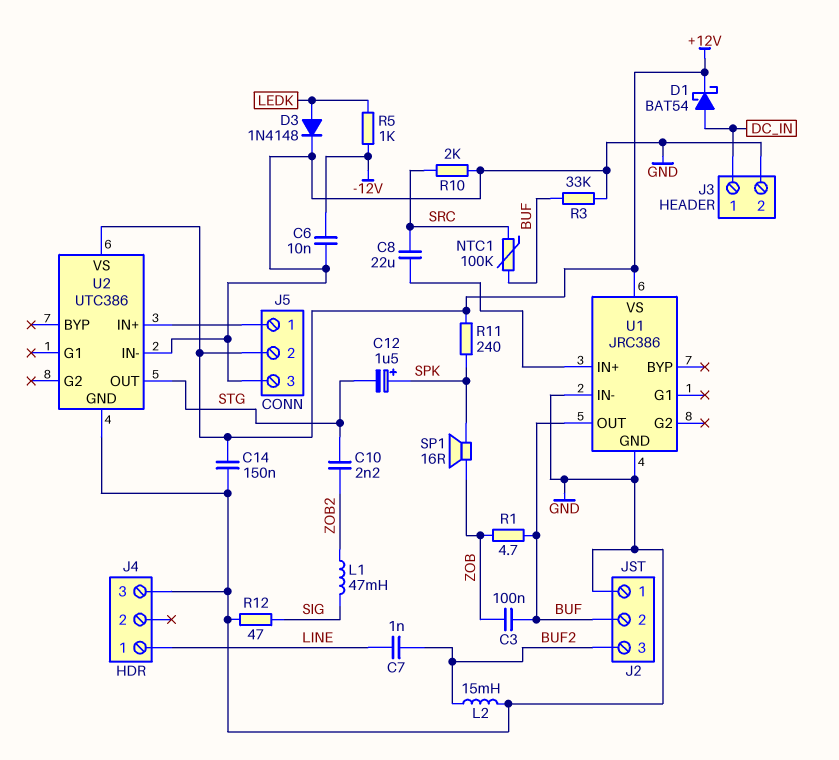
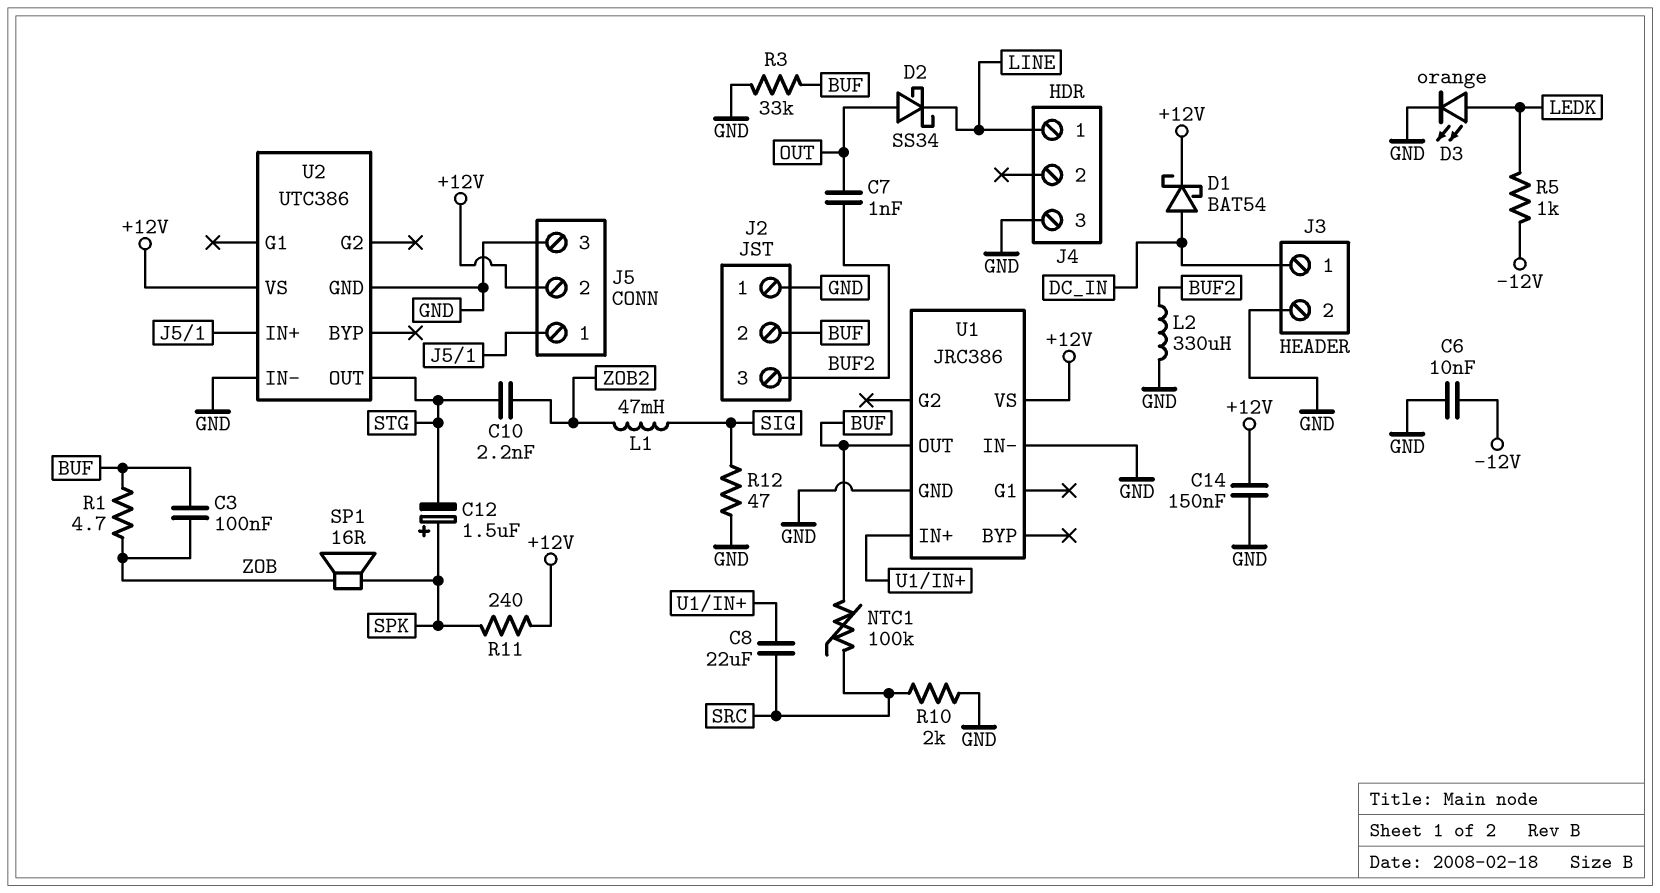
C7: 1nF (BUF2, LINE) -> 1nF (BUF2, OUT)
D2: none -> schottky SS34 (A OUT, K LINE)
D3: diode 1N4148 (A LEDK, K GND) -> LED orange (A LEDK, K GND)
L2: 15mH (BUF2, GND) -> 330uH (BUF2, GND)

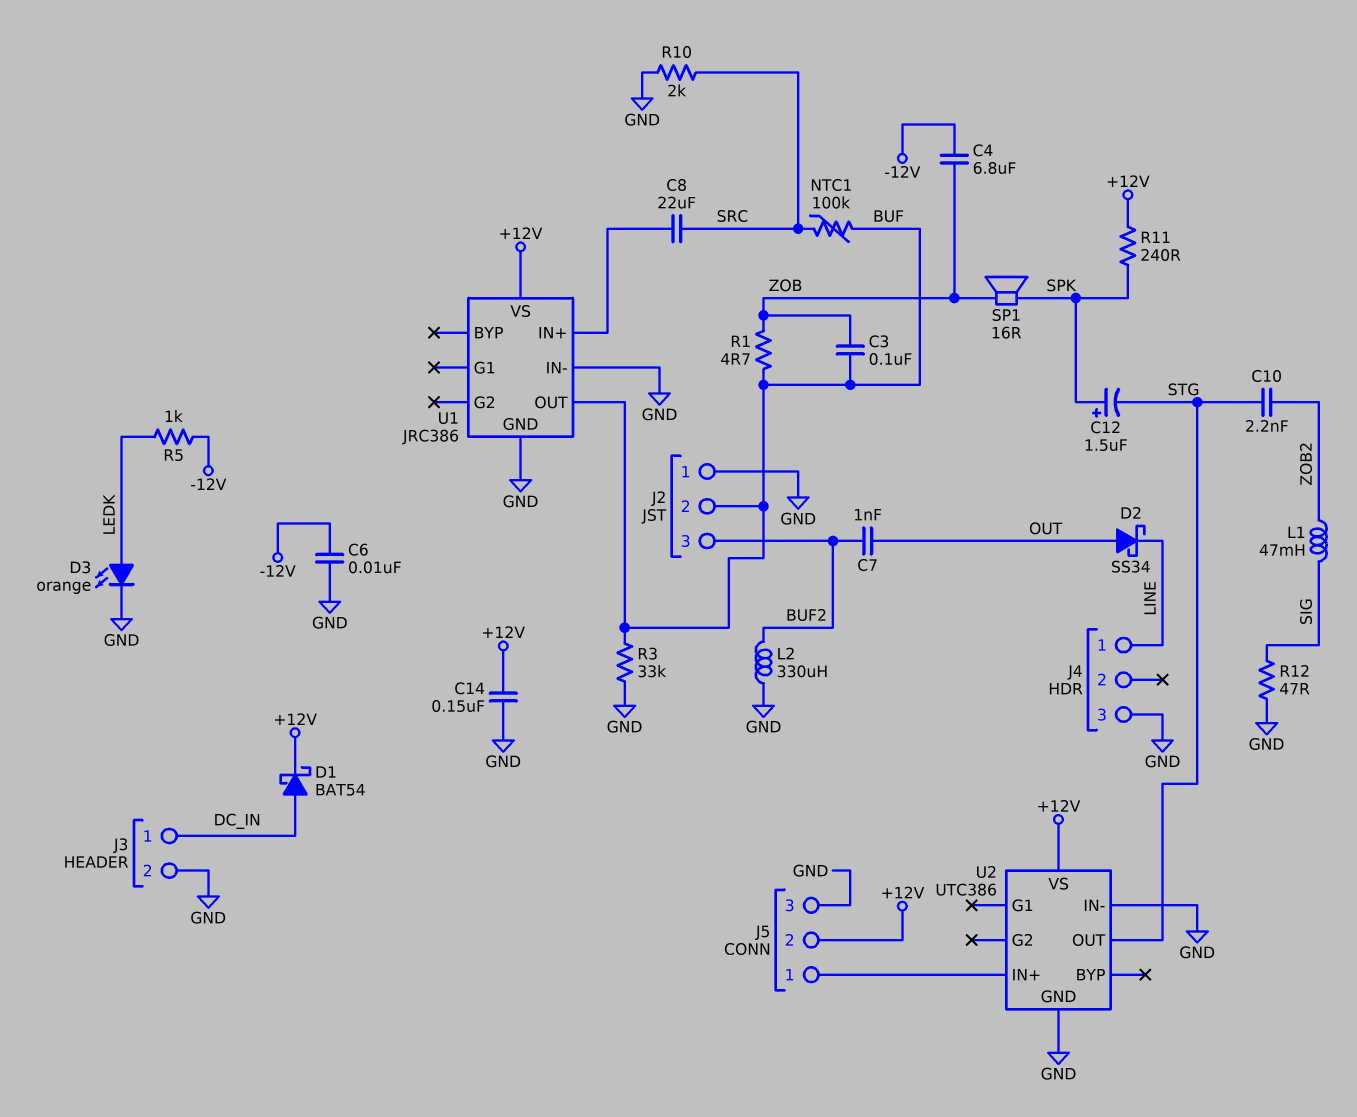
C4: none -> 6.8uF (-12V, ZOB)

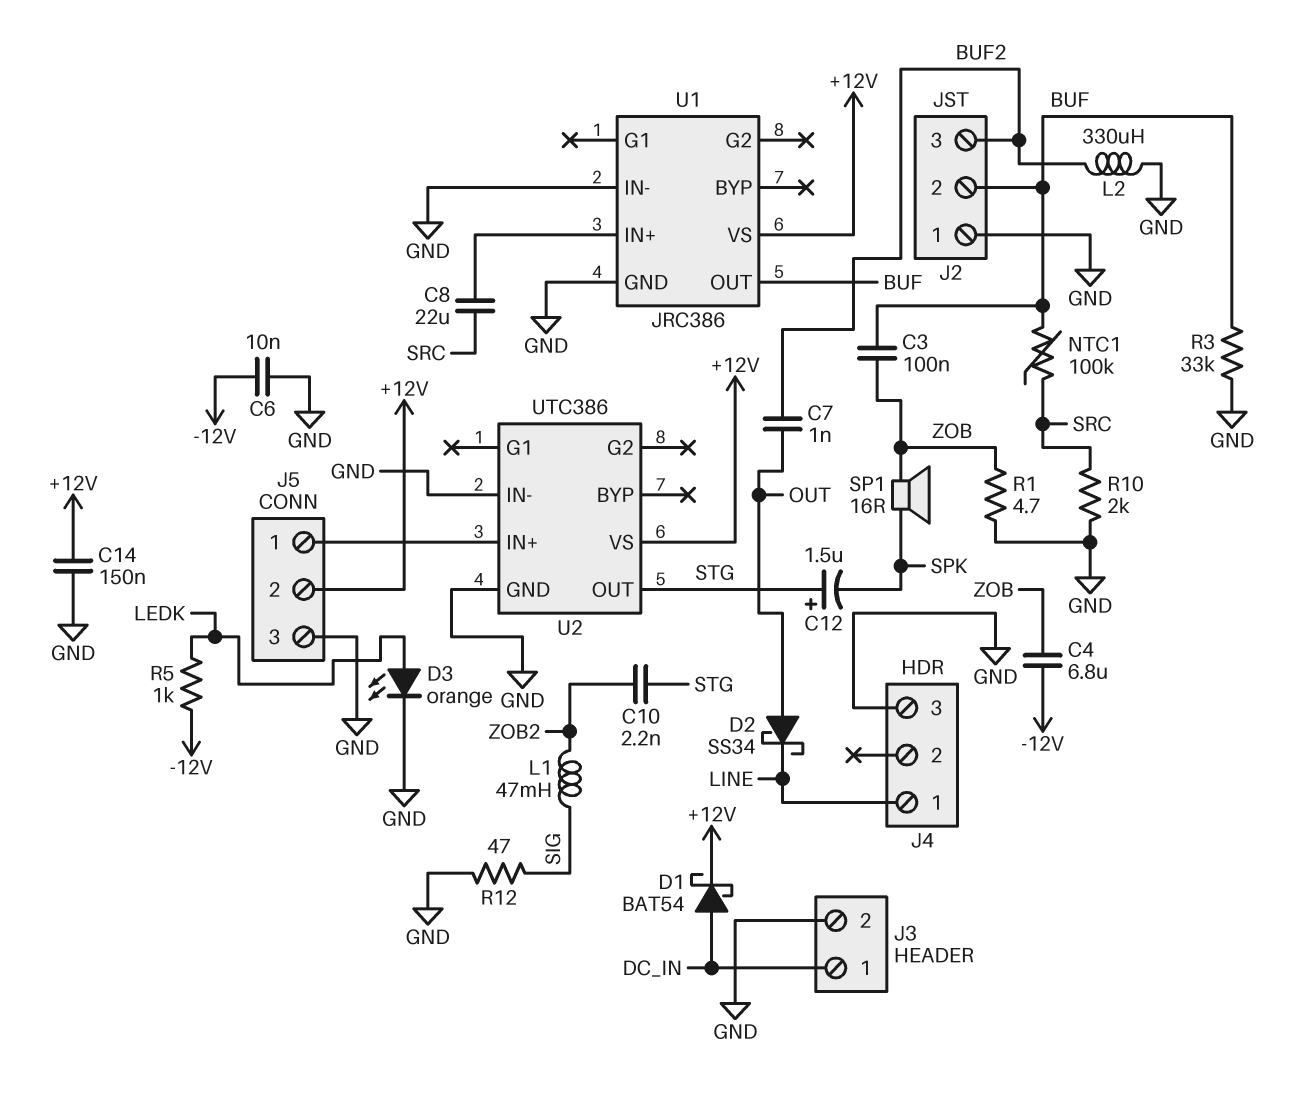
C12: 1.5uF (plus SPK, minus STG) -> 1.5uF (plus STG, minus SPK)
R1: 4.7 (BUF, ZOB) -> 4.7 (GND, ZOB)
R11: 240 (+12V, SPK) -> none

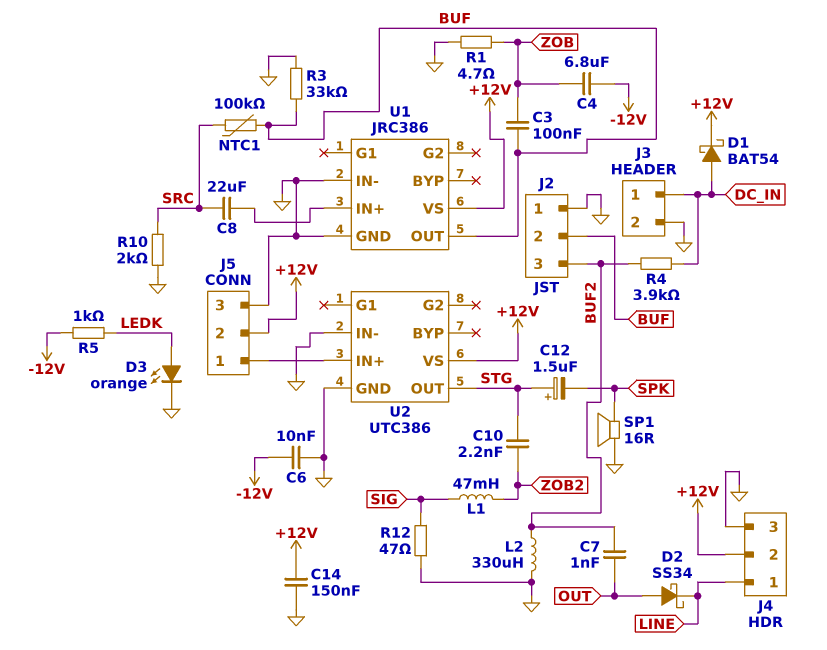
J4 pin 2: none -> +12V
R4: none -> 3.9k (BUF2, DC_IN)
SP1: speaker 16R (SPK, ZOB) -> speaker 16R (GND, SPK)

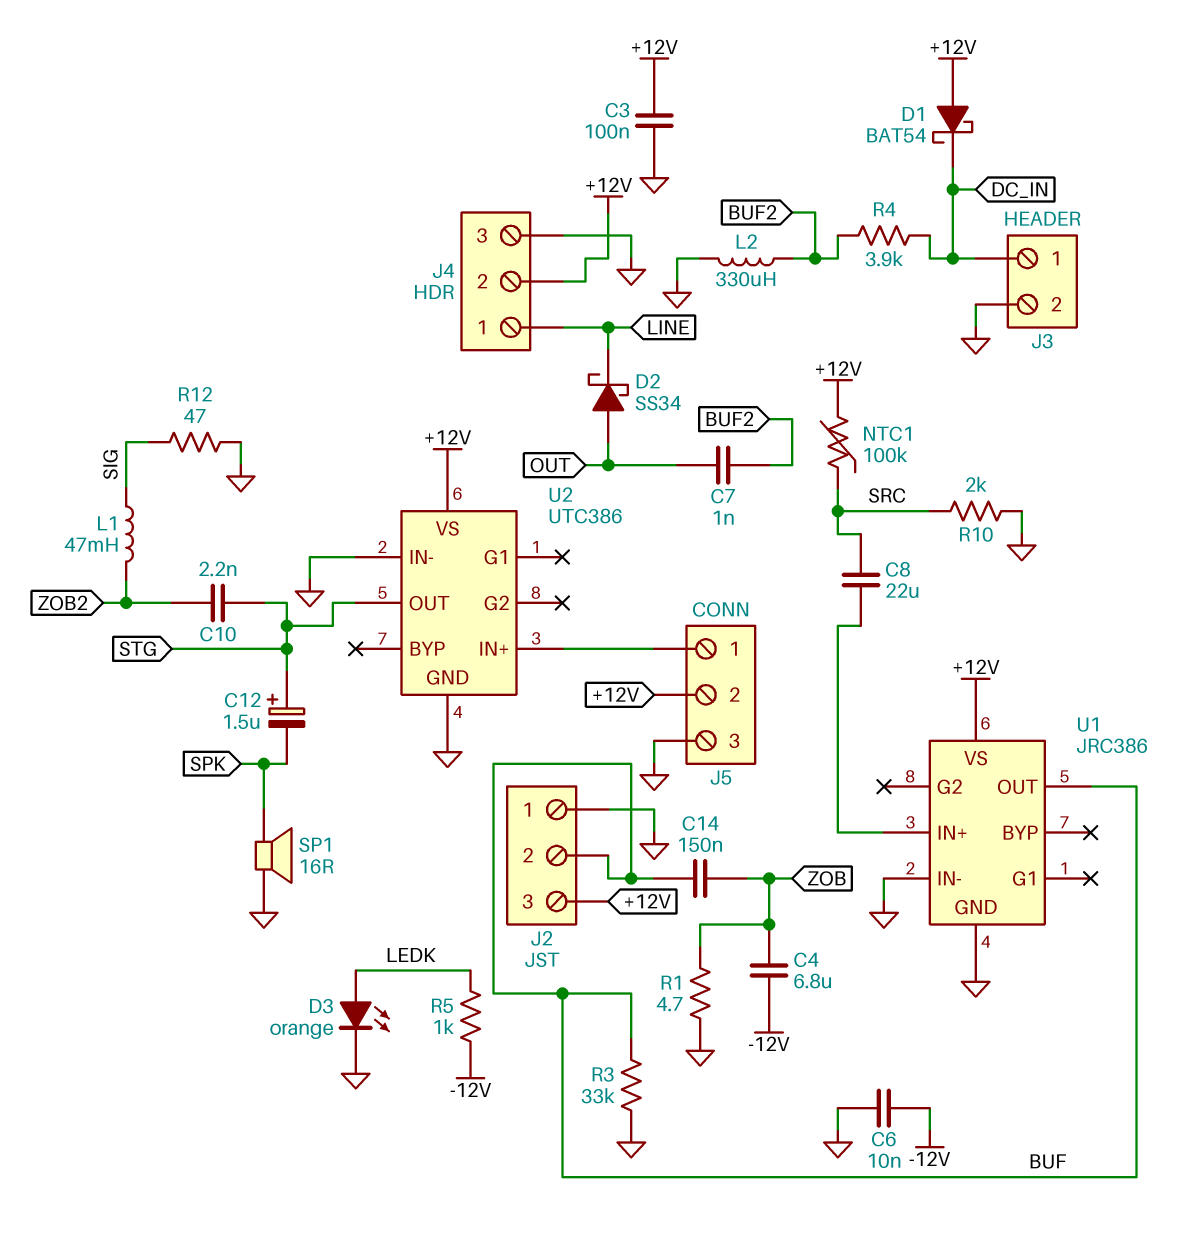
C3: 100nF (BUF, ZOB) -> 100nF (+12V, GND)
C14: 150nF (+12V, GND) -> 150nF (BUF, ZOB)
D1: schottky BAT54 (A DC_IN, K +12V) -> schottky BAT54 (A +12V, K DC_IN)
J2 pin 3: BUF2 -> +12V
NTC1: 100k (BUF, SRC) -> 100k (+12V, SRC)

